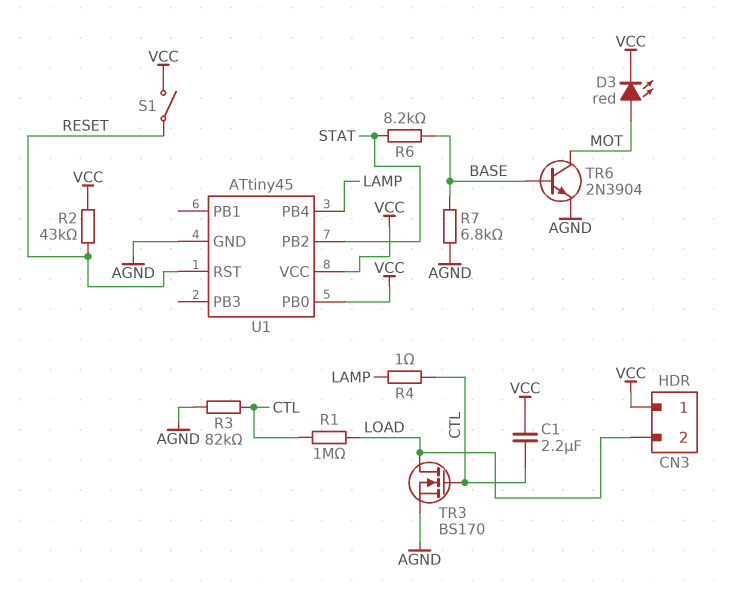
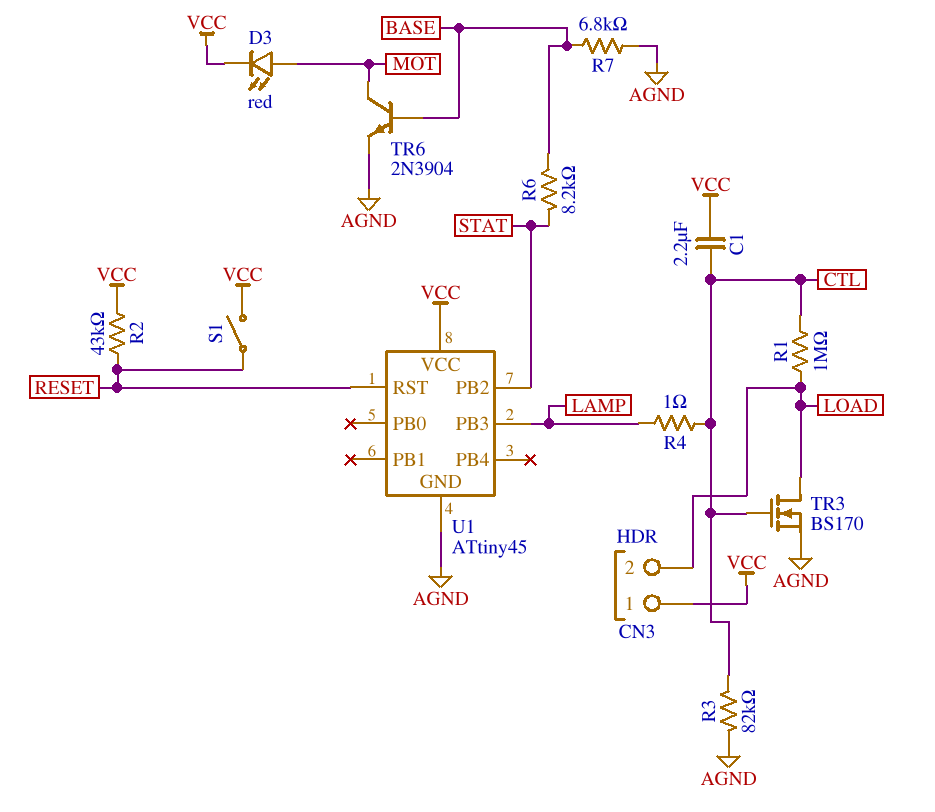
U1 pin PB0: VCC -> none
U1 pin PB3: none -> LAMP
U1 pin PB4: LAMP -> none

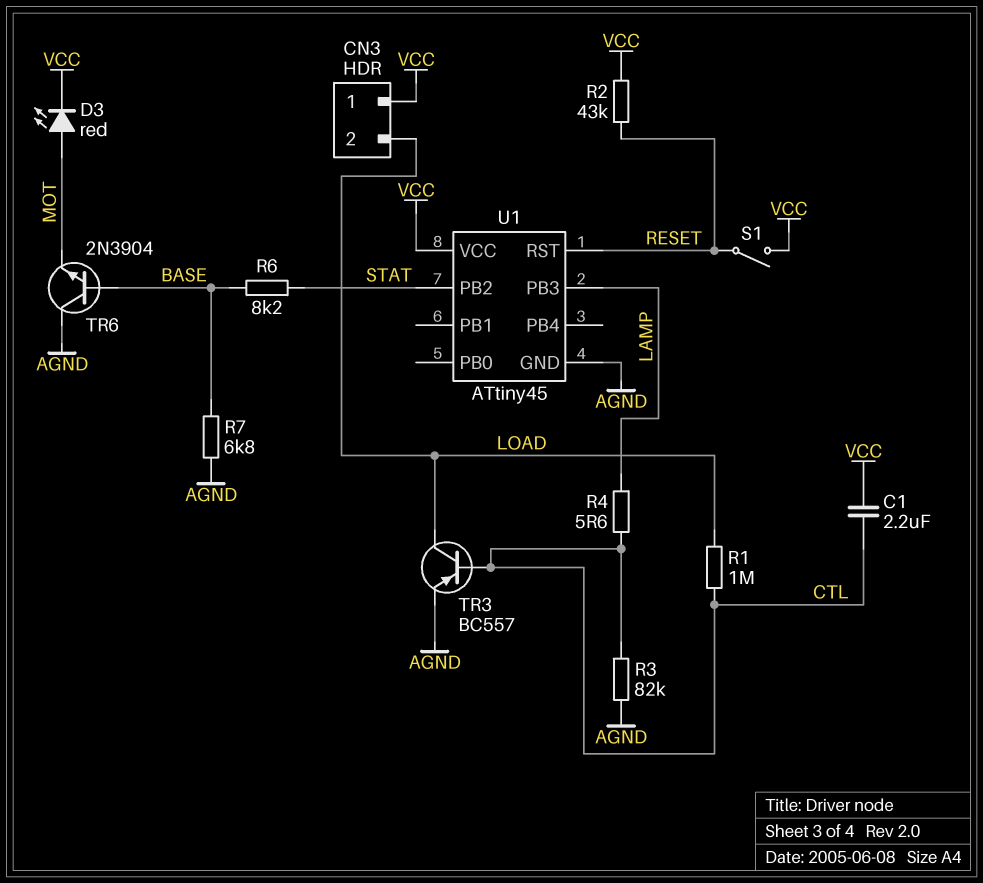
R4: 1 (CTL, LAMP) -> 5.6 (CTL, LAMP)
TR3: NMOS BS170 (G CTL, D LOAD, S AGND) -> PNP BC557 (B CTL, C LOAD, E AGND)
TR6: NPN 2N3904 (B BASE, C MOT, E AGND) -> NPN 2N3904 (B BASE, C AGND, E MOT)

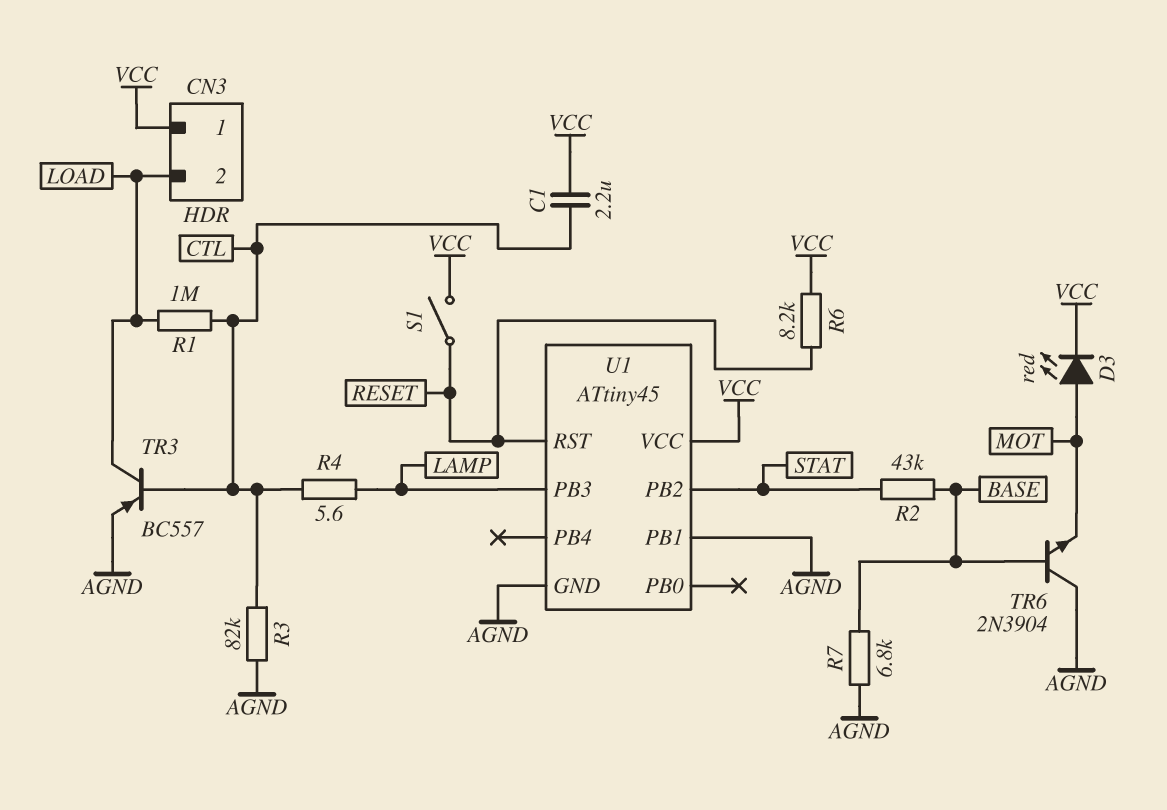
R2: 43k (RESET, VCC) -> 43k (BASE, STAT)
R6: 8.2k (BASE, STAT) -> 8.2k (RESET, VCC)
U1 pin PB1: none -> AGND

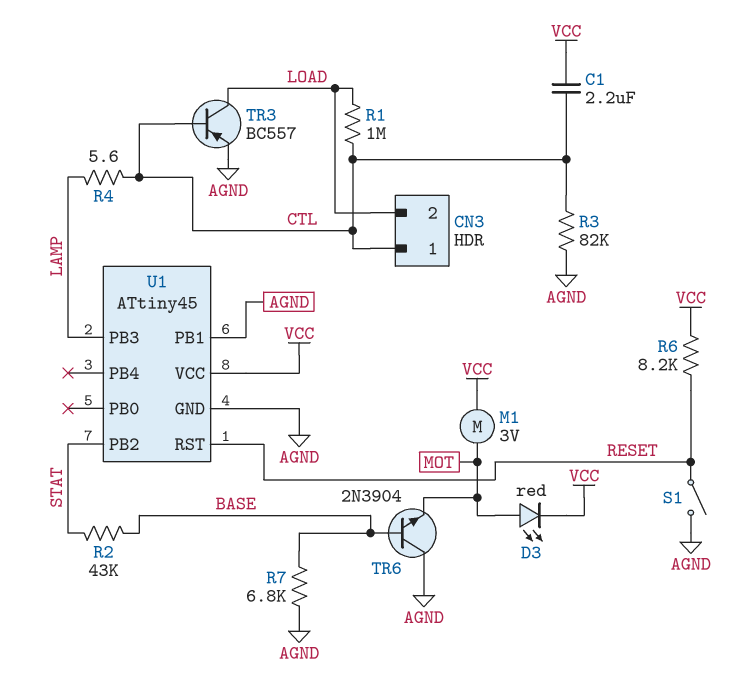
CN3 pin 1: VCC -> CTL
M1: none -> motor 3V (MOT, VCC)
S1: switch (RESET, VCC) -> switch (AGND, RESET)

